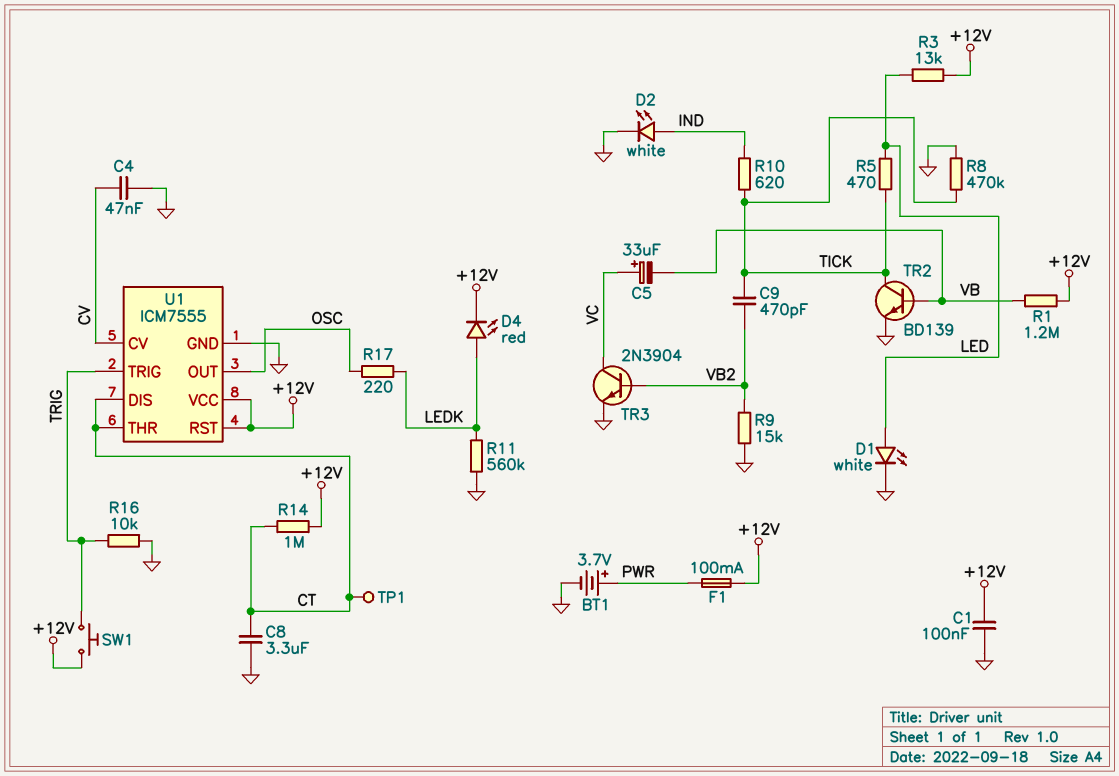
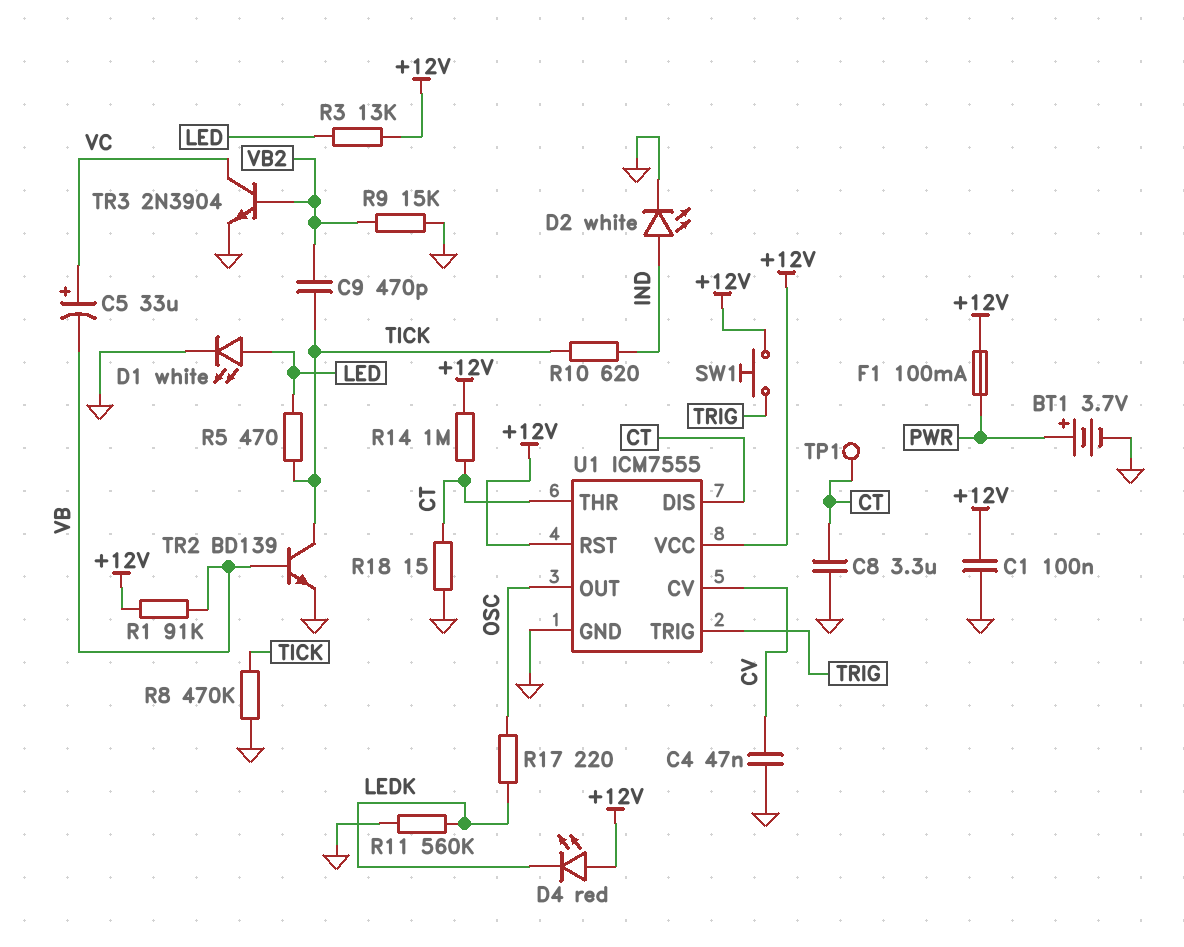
D4: LED red (A LEDK, K +12V) -> LED red (A +12V, K LEDK)
R1: 1.2M (+12V, VB) -> 91k (+12V, VB)
R16: 10k (GND, TRIG) -> none
R18: none -> 15 (CT, GND)

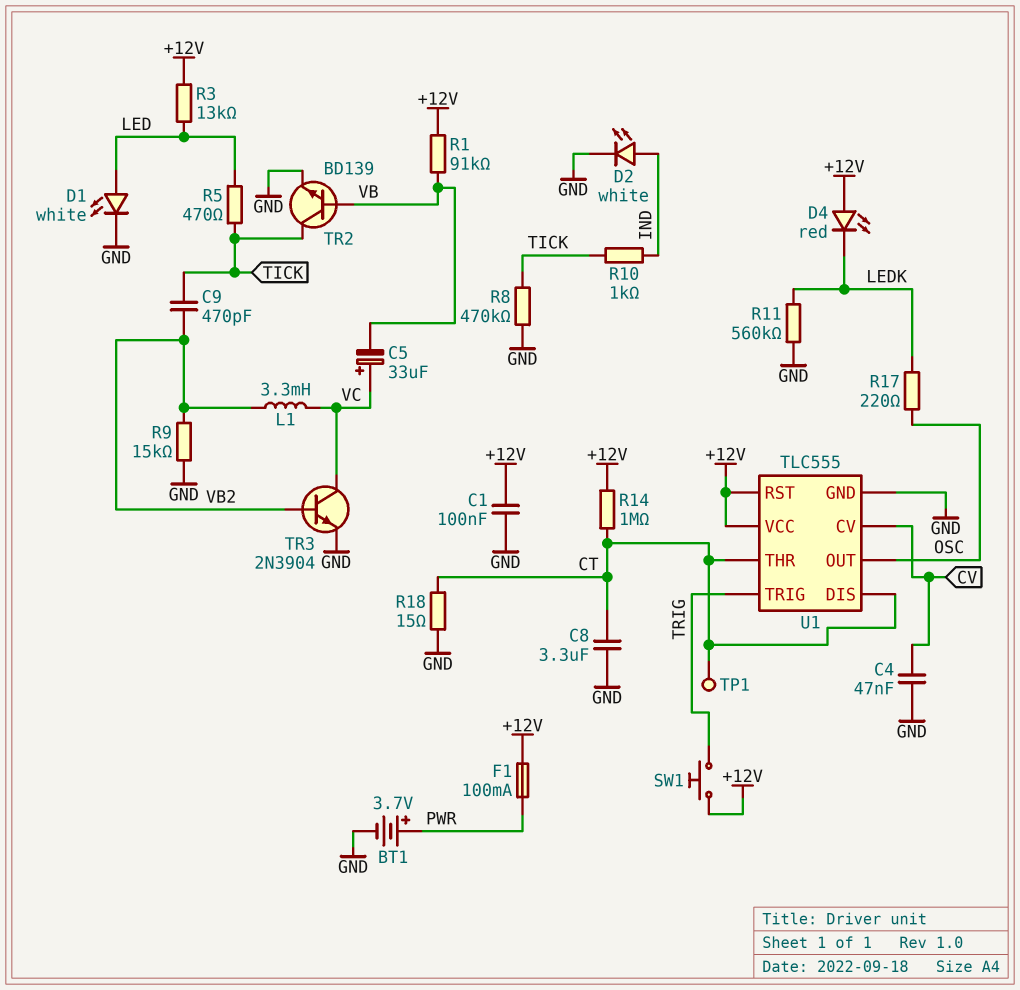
L1: none -> 3.3mH (VB2, VC)
R10: 620 (IND, TICK) -> 1k (IND, TICK)
U1: ICM7555 -> TLC555

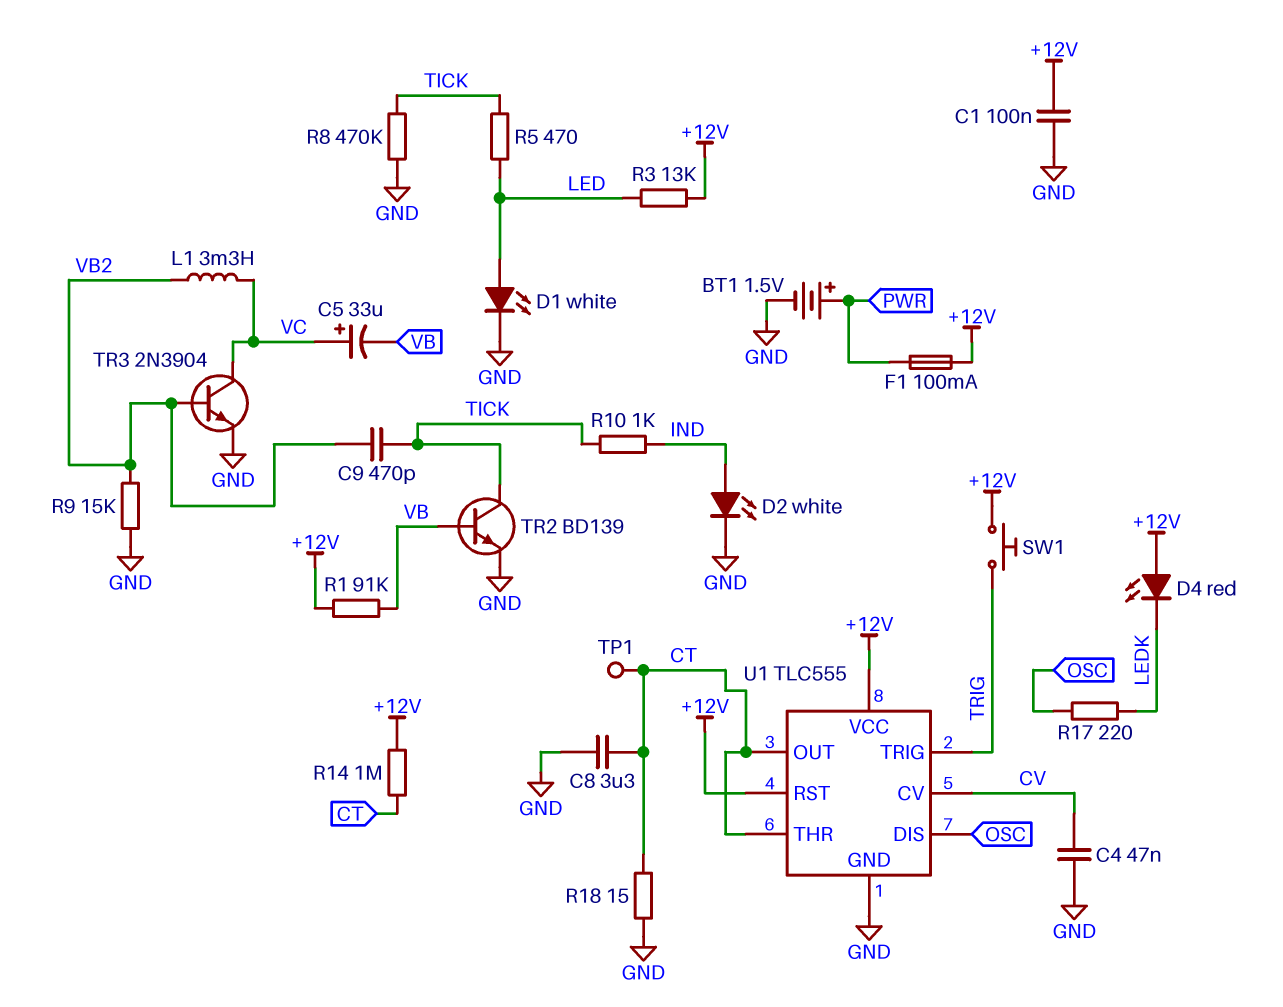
BT1: 3.7V (plus PWR, minus GND) -> 1.5V (plus PWR, minus GND)
R11: 560k (GND, LEDK) -> none
U1 pin DIS: CT -> OSC
U1 pin OUT: OSC -> CT

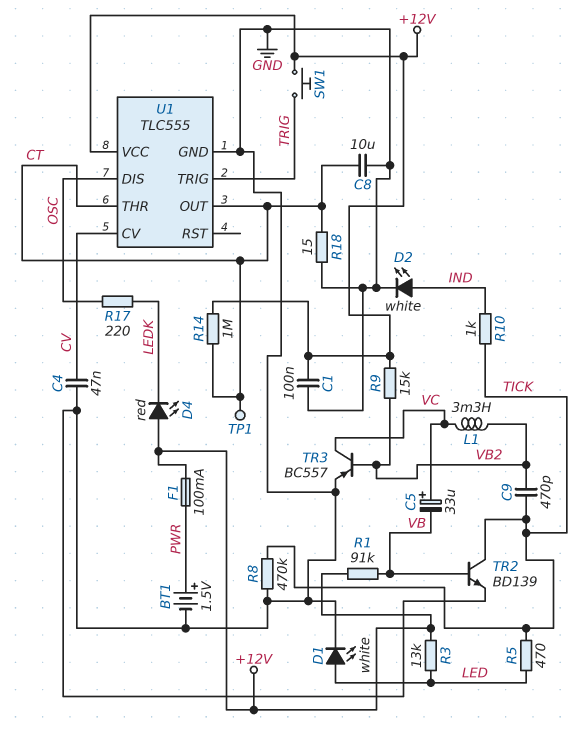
C8: 3.3uF (CT, GND) -> 10uF (CT, GND)
R9: 15k (GND, VB2) -> 15k (+12V, VB2)
TR3: NPN 2N3904 (B VB2, C VC, E GND) -> PNP BC557 (B VB2, C VC, E GND)
U1 pin RST: +12V -> none

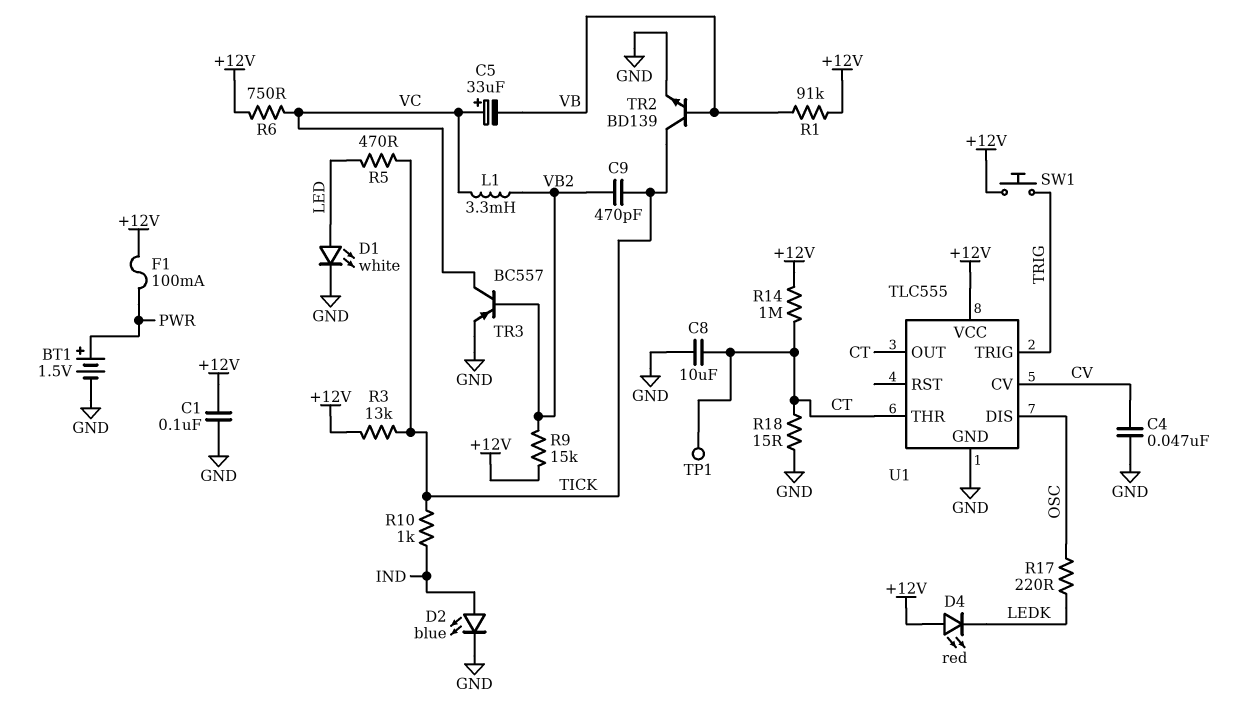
D2: LED white (A IND, K GND) -> LED blue (A IND, K GND)
R3: 13k (+12V, LED) -> 13k (+12V, TICK)
R6: none -> 750 (+12V, VC)
R8: 470k (GND, TICK) -> none

